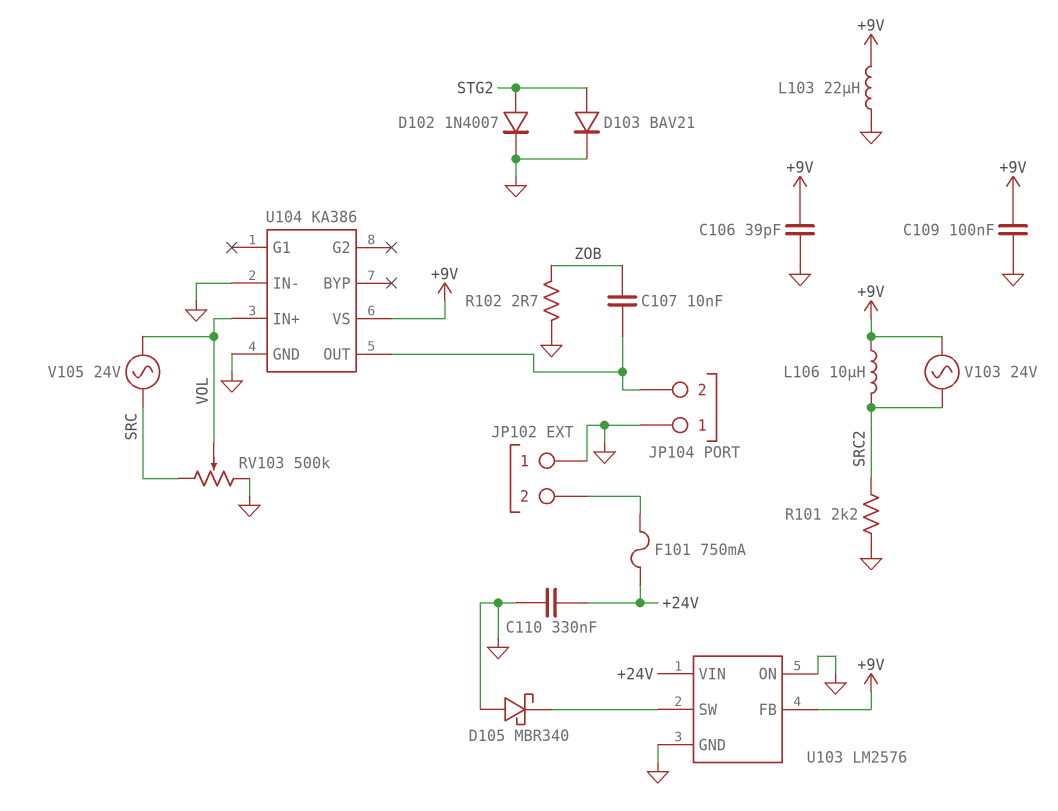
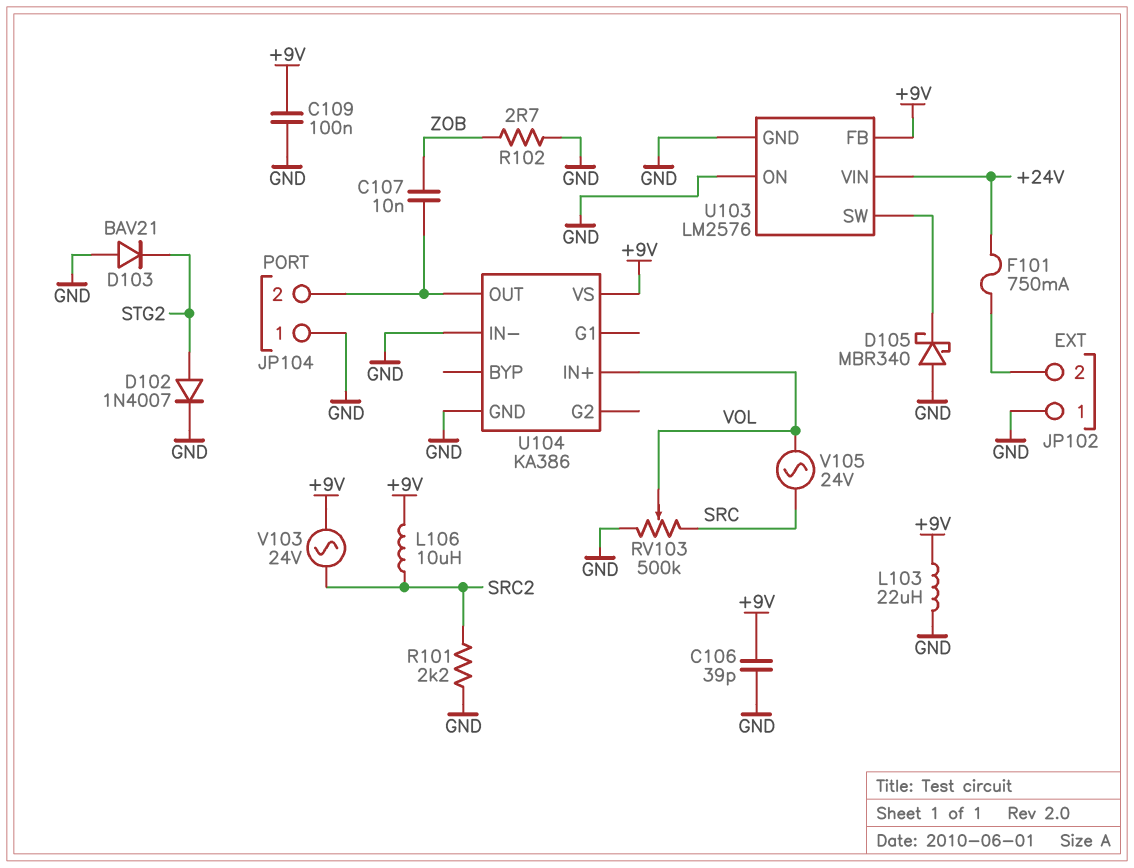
C110: 330nF (+24V, GND) -> none
D103: diode BAV21 (A STG2, K GND) -> diode BAV21 (A GND, K STG2)

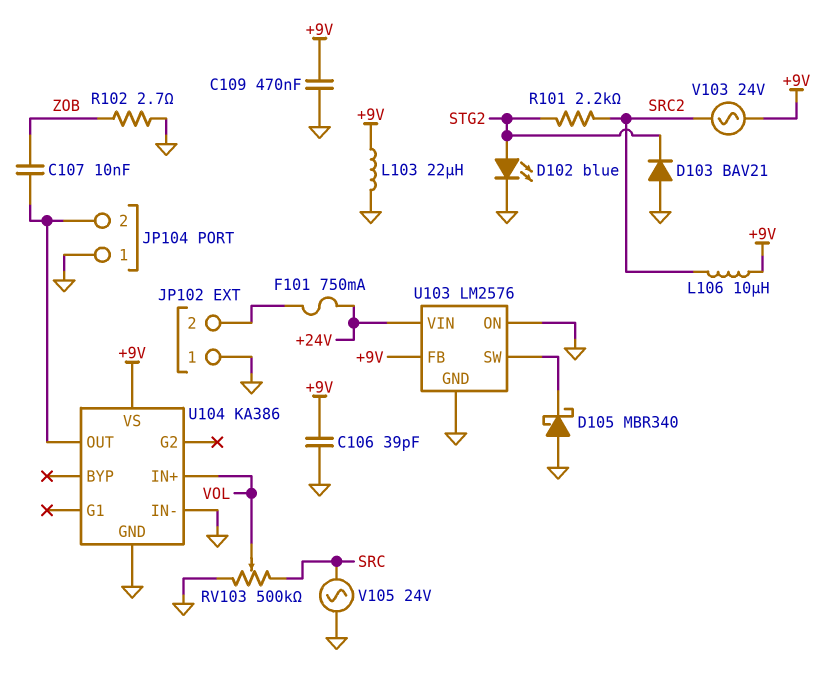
C109: 100nF (+9V, GND) -> 470nF (+9V, GND)
D102: diode 1N4007 (A STG2, K GND) -> LED blue (A STG2, K GND)
R101: 2.2k (GND, SRC2) -> 2.2k (SRC2, STG2)
V105: AC 24V (SRC, VOL) -> AC 24V (GND, SRC)

